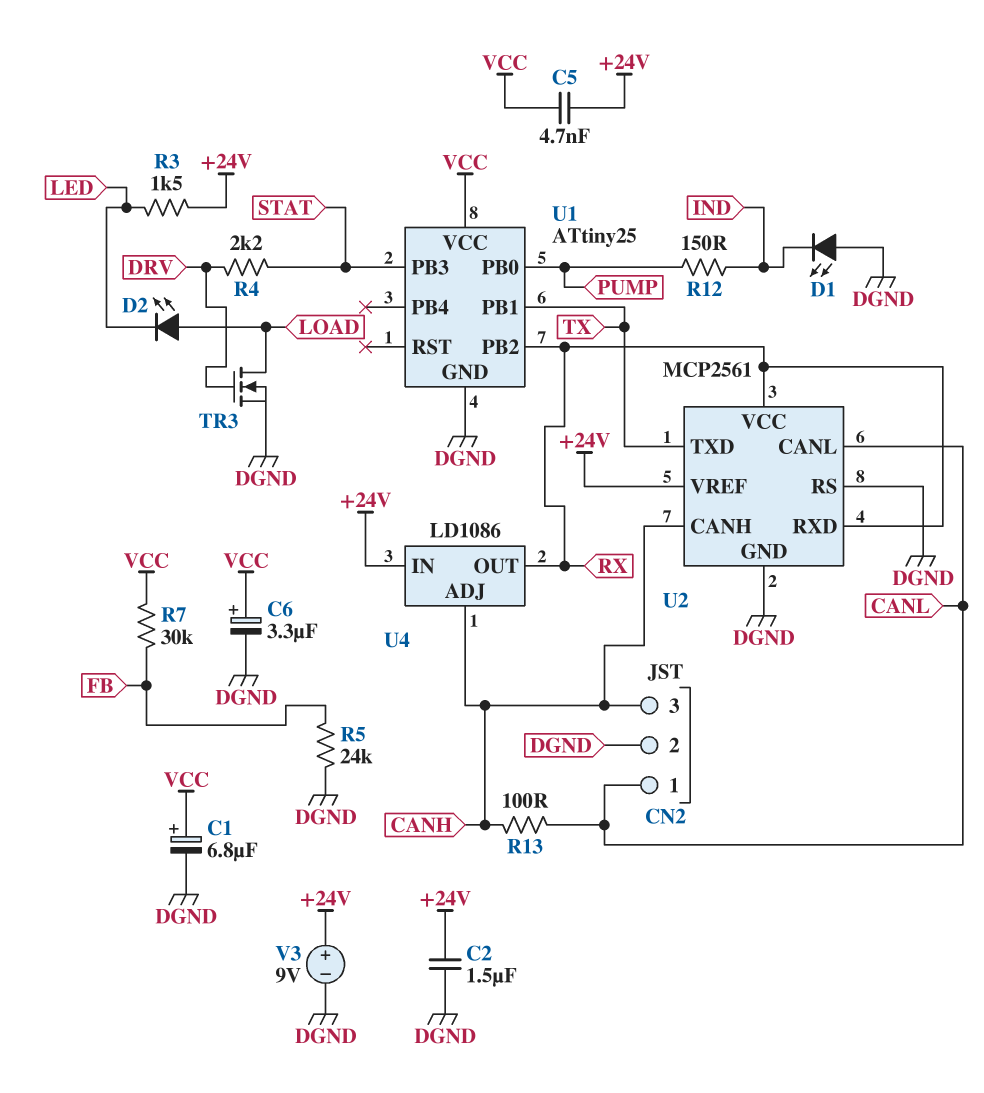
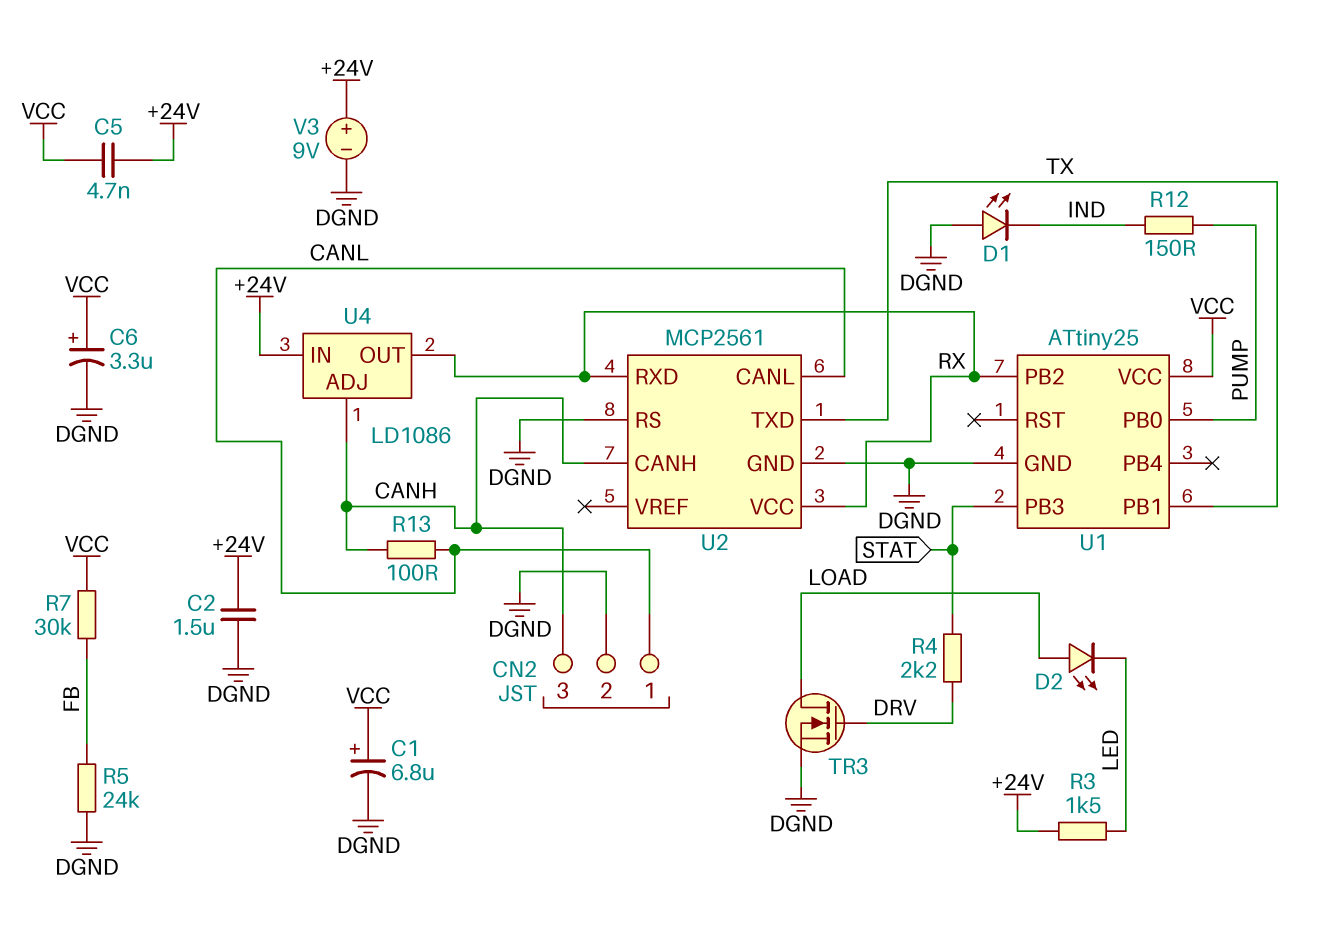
U2 pin VREF: +24V -> none

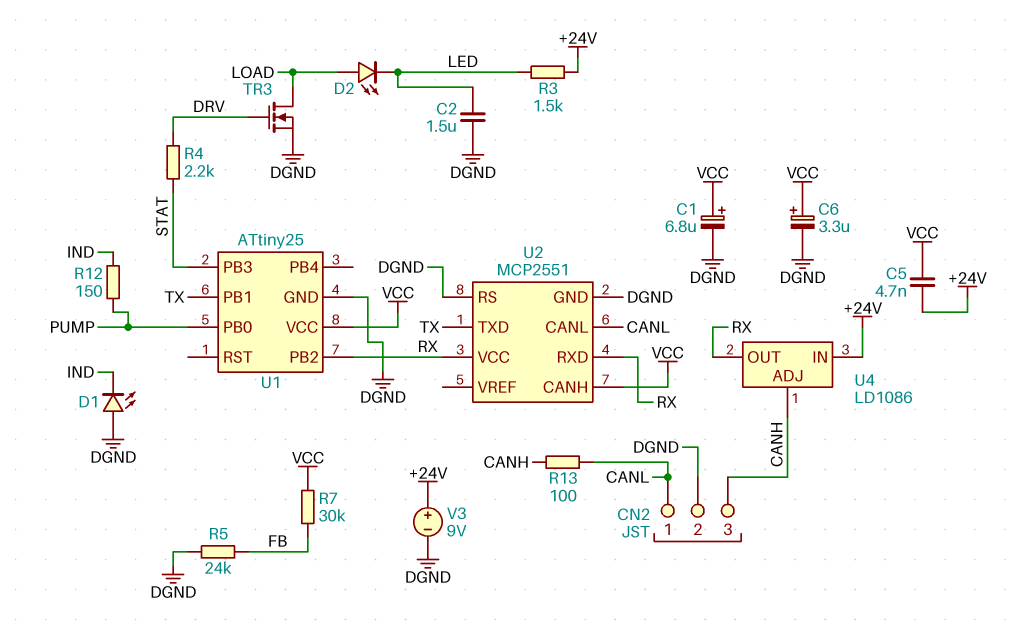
C2: 1.5uF (+24V, DGND) -> 1.5uF (DGND, LED)
U2: MCP2561 -> MCP2551
U2 pin CANH: CANH -> VCC

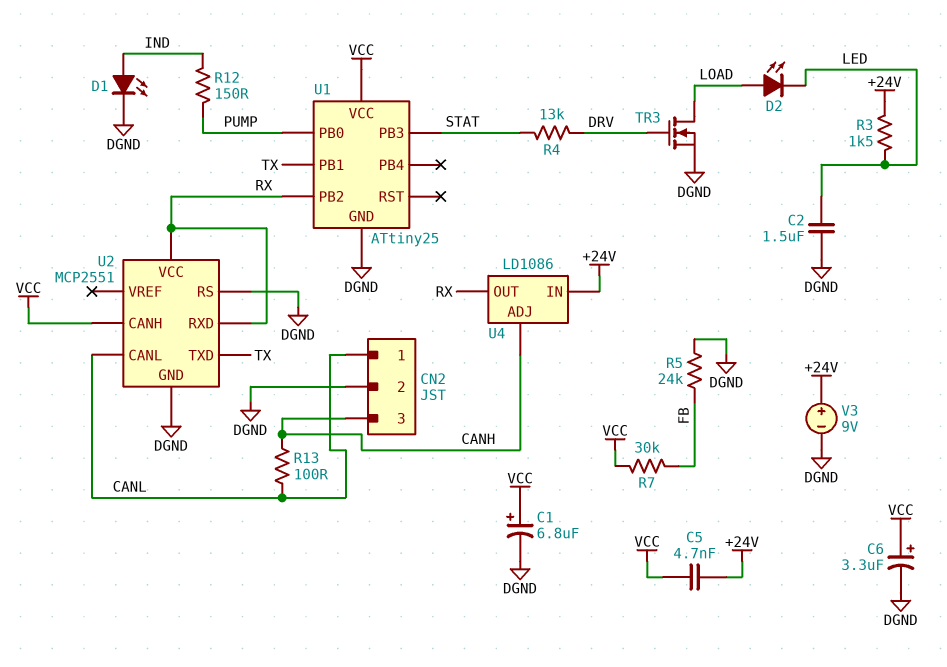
D1: LED (A DGND, K IND) -> LED (A IND, K DGND)
R4: 2.2k (DRV, STAT) -> 13k (DRV, STAT)

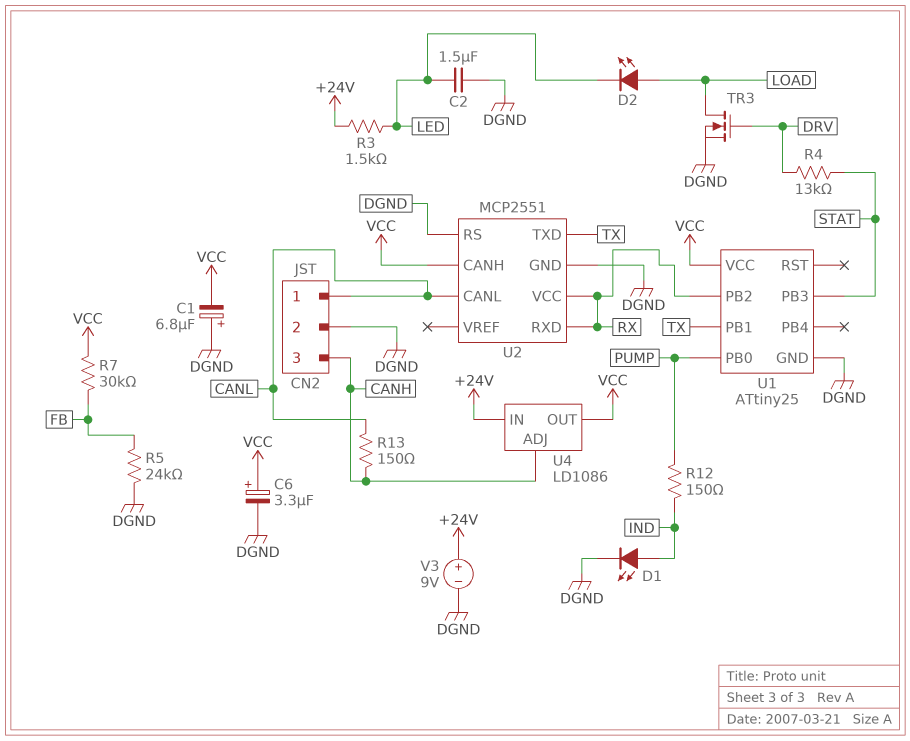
C1: 6.8uF (plus VCC, minus DGND) -> 6.8uF (plus DGND, minus VCC)
C5: 4.7nF (+24V, VCC) -> none
R13: 100 (CANH, CANL) -> 150 (CANH, CANL)
U4 pin OUT: RX -> VCC

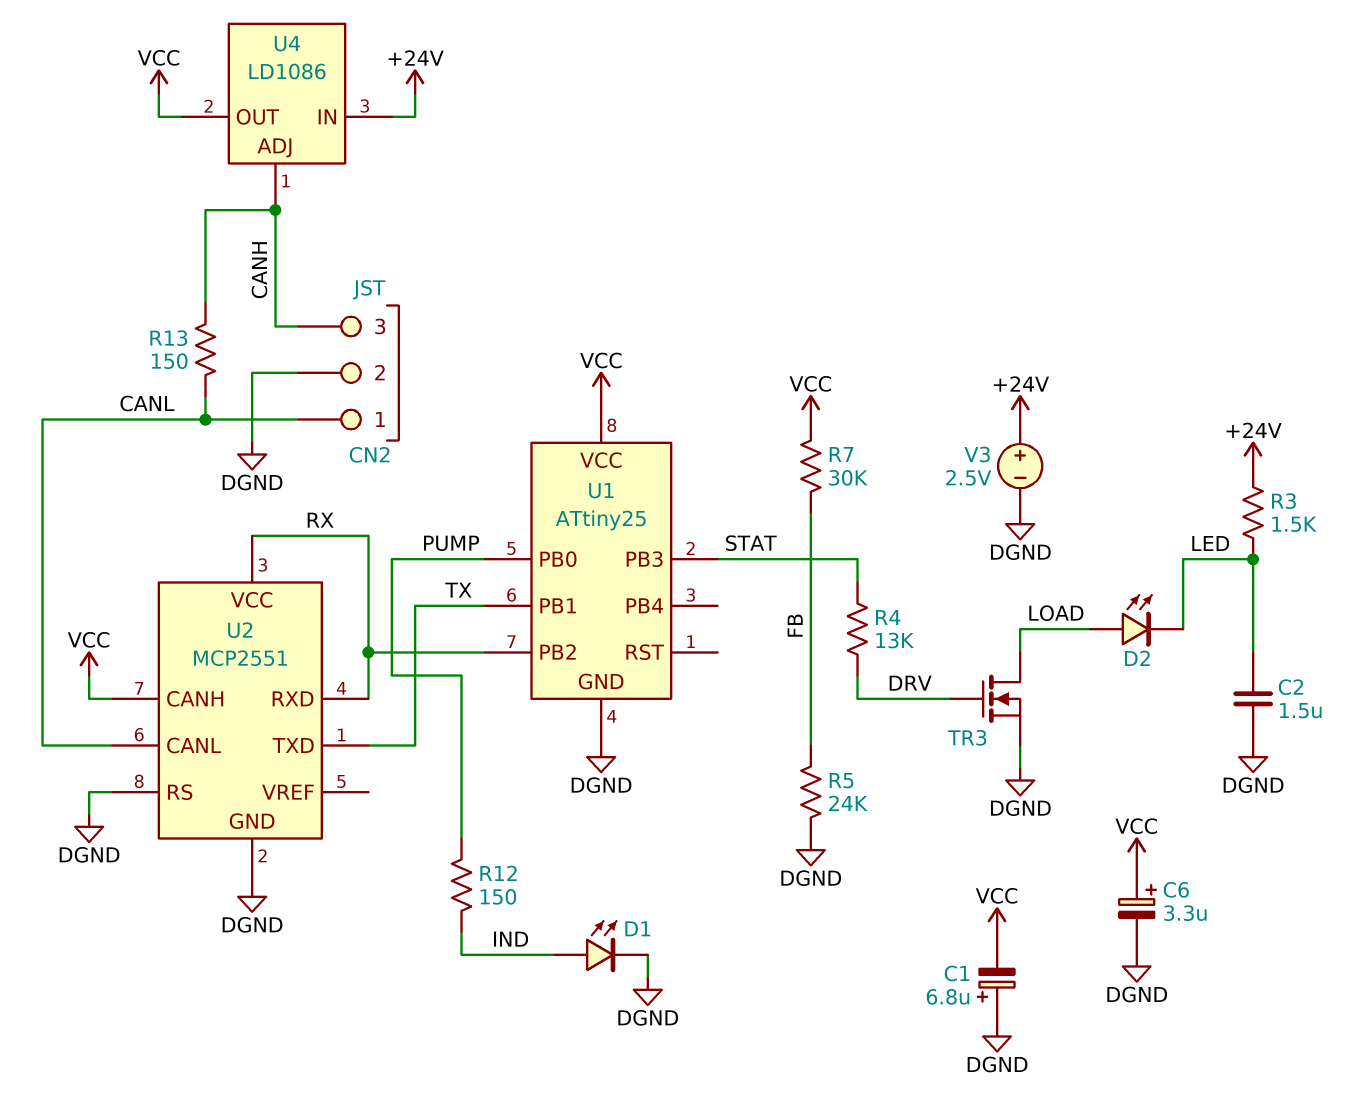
V3: 9V (plus +24V, minus DGND) -> 2.5V (plus +24V, minus DGND)

